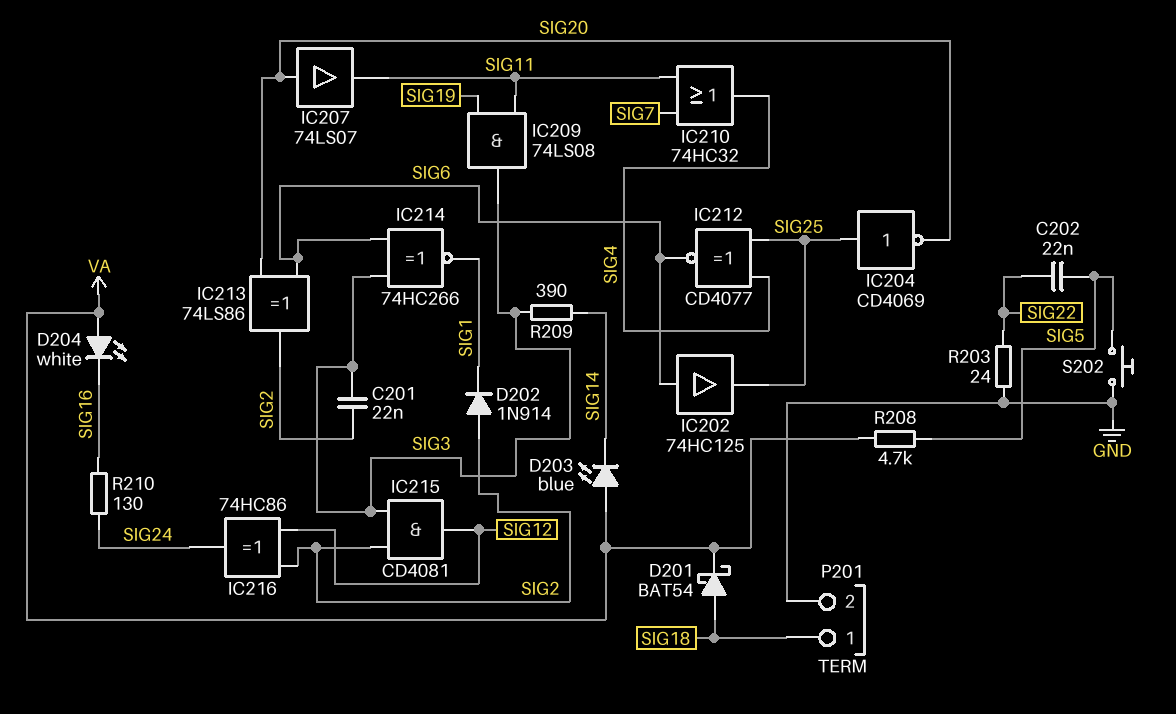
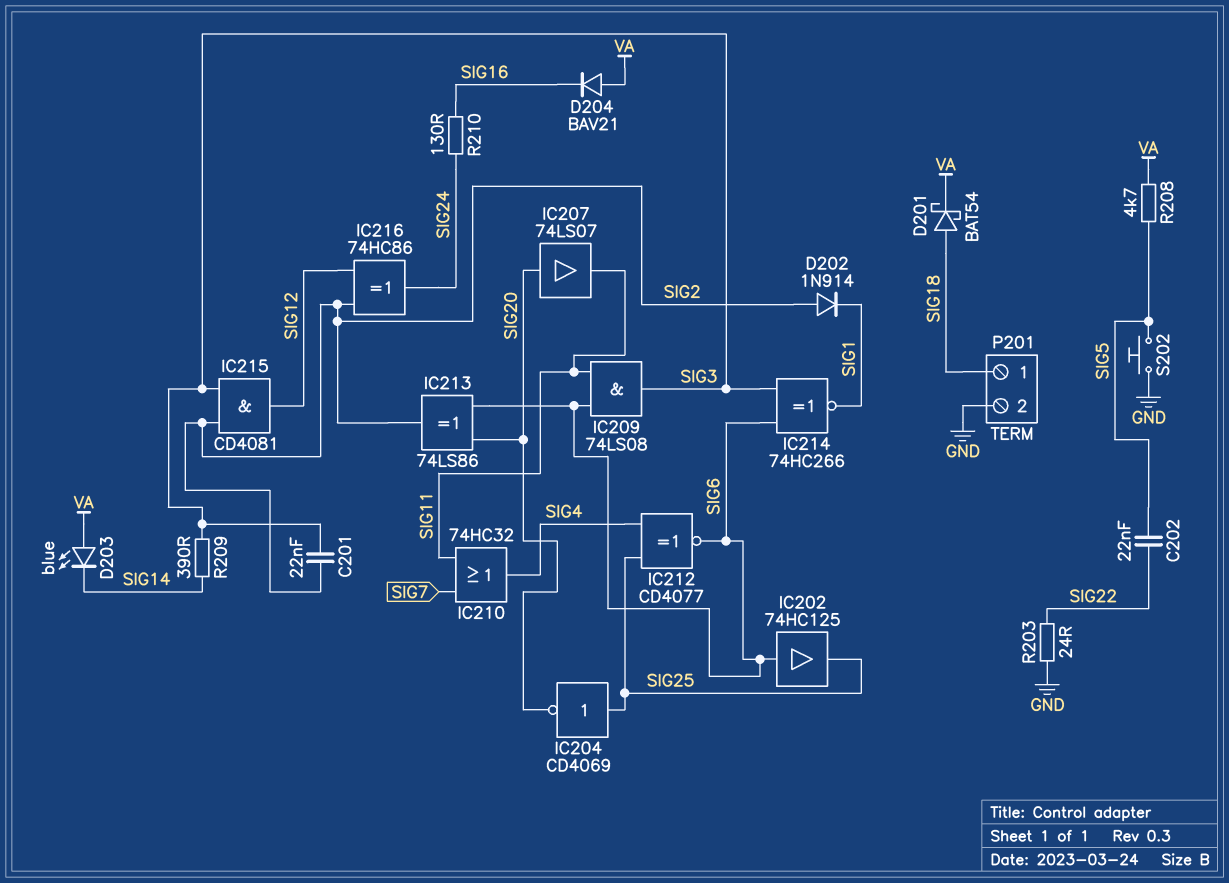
D204: LED white (A VA, K SIG16) -> diode BAV21 (A VA, K SIG16)
IC209: AND 74LS08 (in SIG11, in SIG19, out SIG3) -> AND 74LS08 (in SIG6, in SIG11, out SIG3)

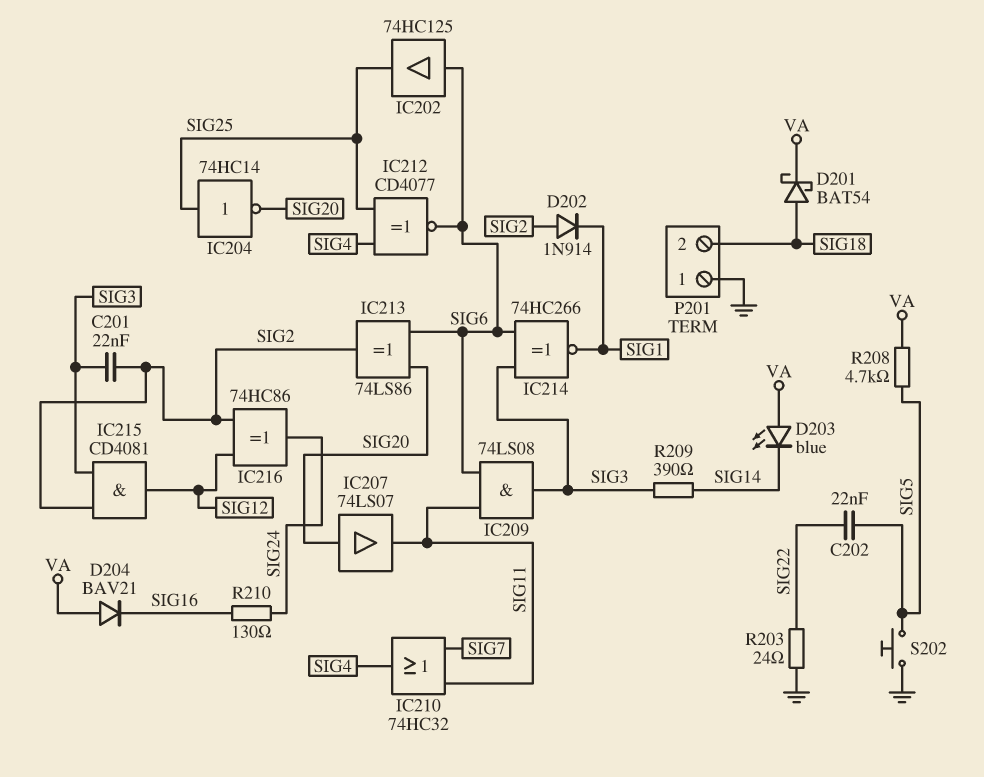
IC204: NOT CD4069 (in SIG25, out SIG20) -> NOT 74HC14 (in SIG25, out SIG20)
P201 pin 1: SIG18 -> GND
P201 pin 2: GND -> SIG18

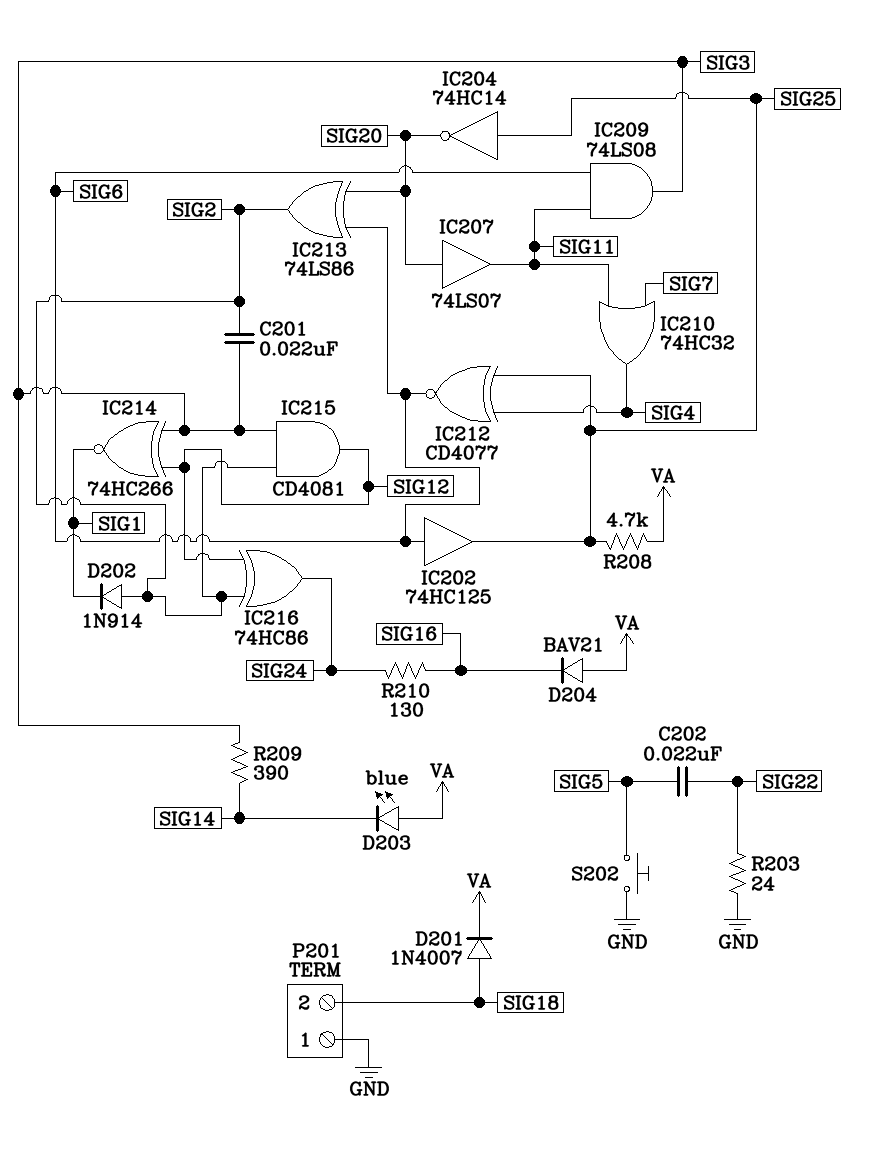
D201: schottky BAT54 (A SIG18, K VA) -> diode 1N4007 (A SIG18, K VA)
IC214: XNOR 74HC266 (in SIG3, in SIG6, out SIG1) -> XNOR 74HC266 (in SIG3, in SIG12, out SIG1)
R208: 4.7k (SIG5, VA) -> 4.7k (SIG25, VA)

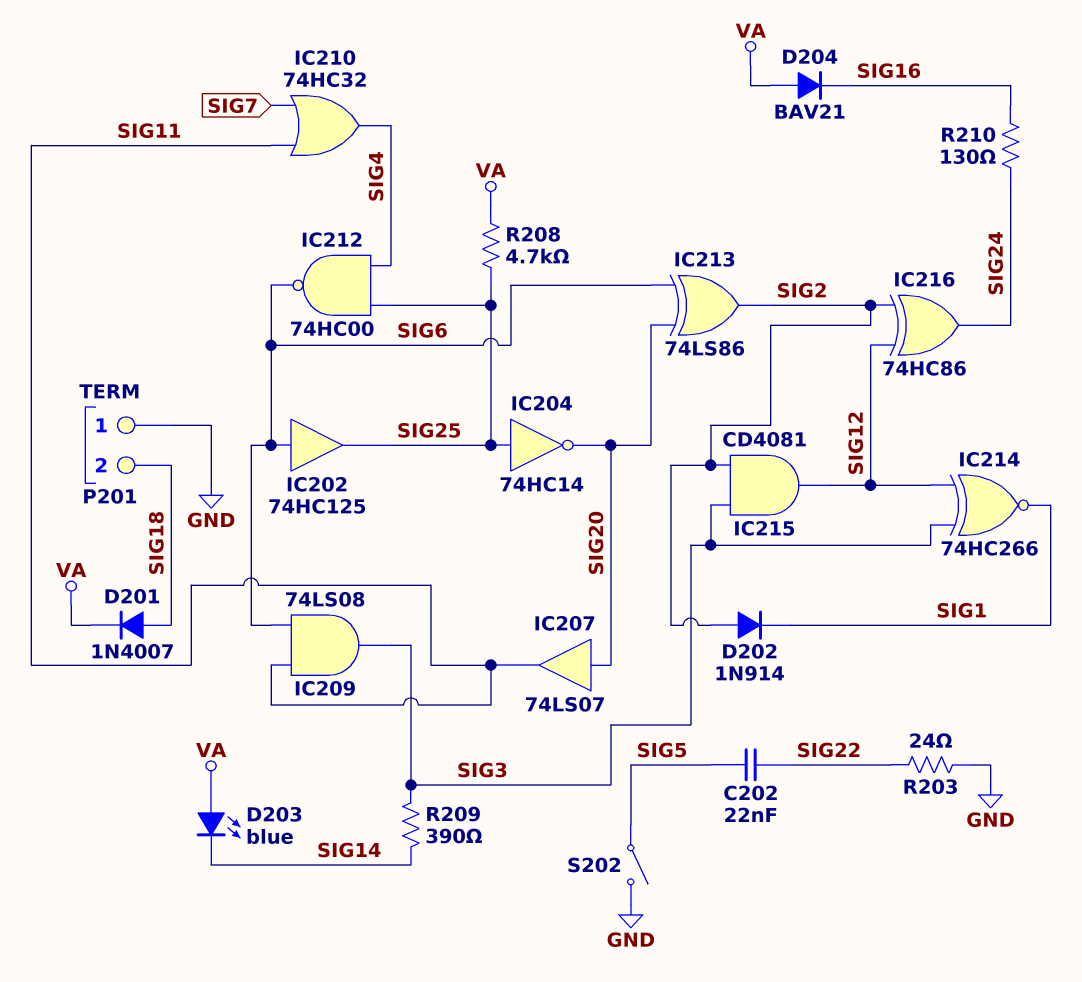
C201: 22nF (SIG2, SIG3) -> none
IC212: XNOR CD4077 (in SIG4, in SIG25, out SIG6) -> NAND 74HC00 (in SIG4, in SIG25, out SIG6)
S202: button (GND, SIG5) -> switch (GND, SIG5)

